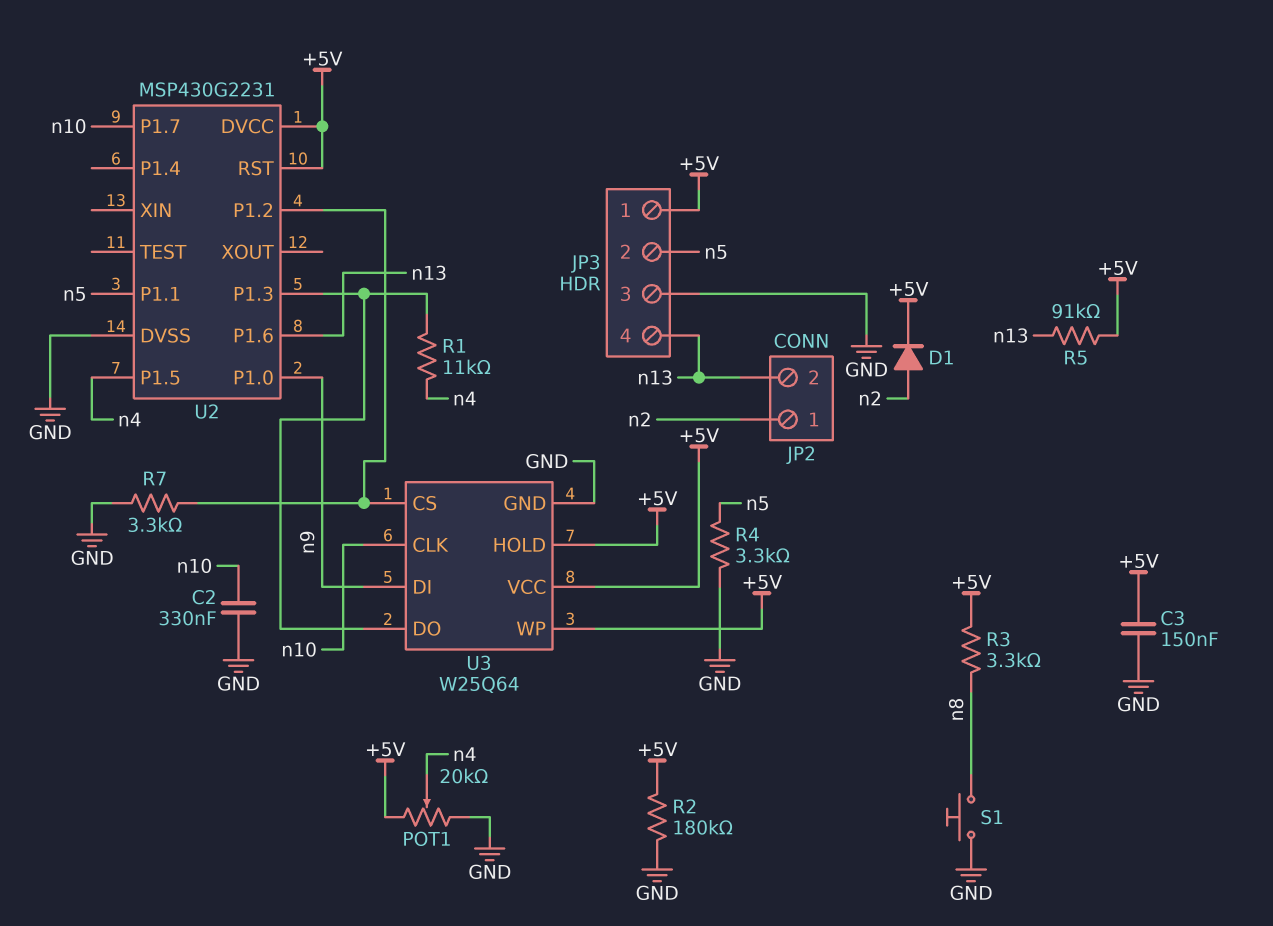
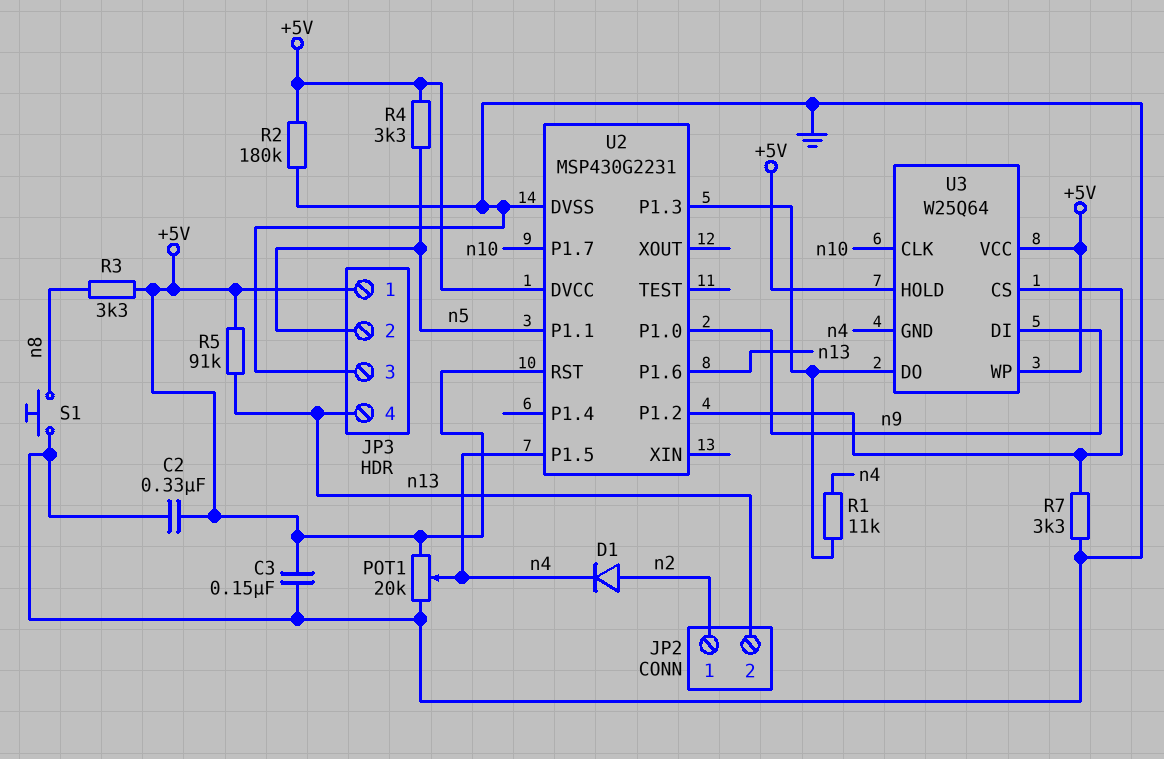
C2: 330nF (GND, n10) -> 330nF (+5V, GND)
D1: diode (A n2, K +5V) -> diode (A n2, K n4)
R4: 3.3k (GND, n5) -> 3.3k (+5V, n5)
U3 pin GND: GND -> n4

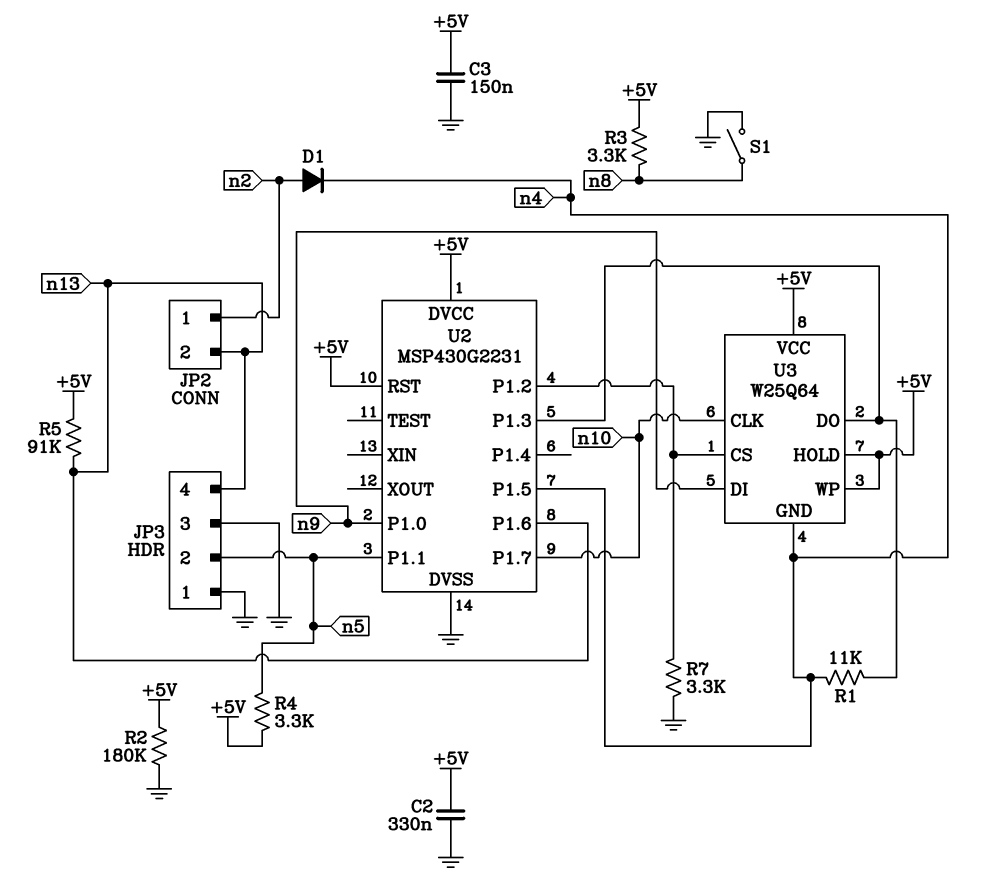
JP3 pin 1: +5V -> GND
POT1: 20k (+5V, GND, wiper n4) -> none
S1: button (GND, n8) -> switch (GND, n8)

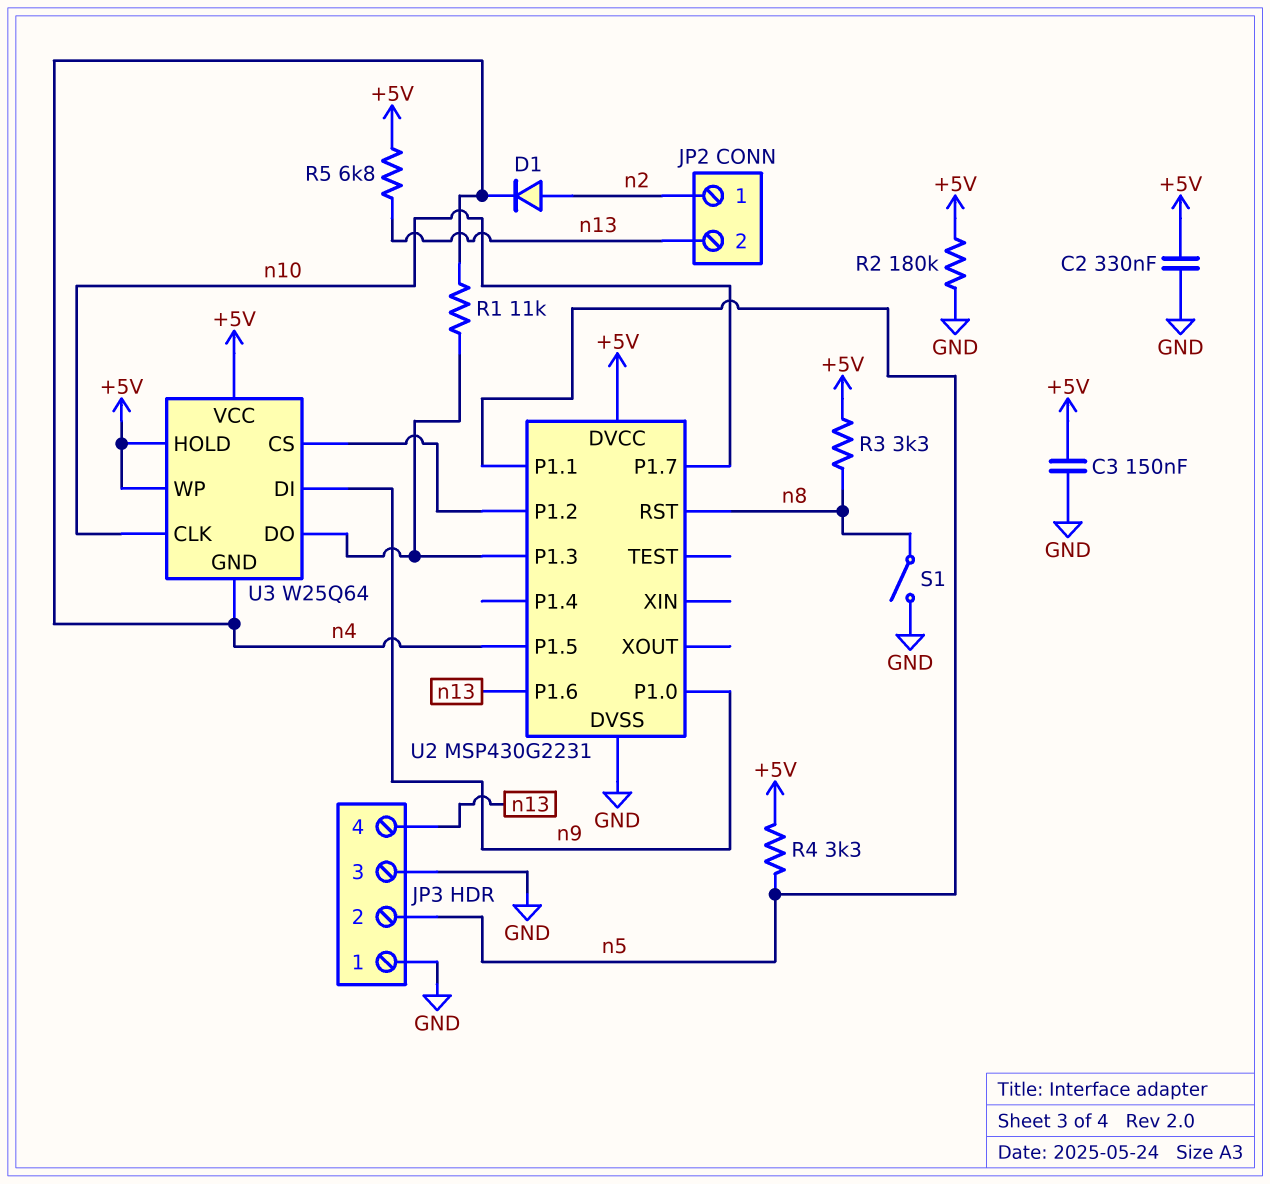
R5: 91k (+5V, n13) -> 6.8k (+5V, n13)
R7: 3.3k (GND, U2/P1.2) -> none
U2 pin RST: +5V -> n8

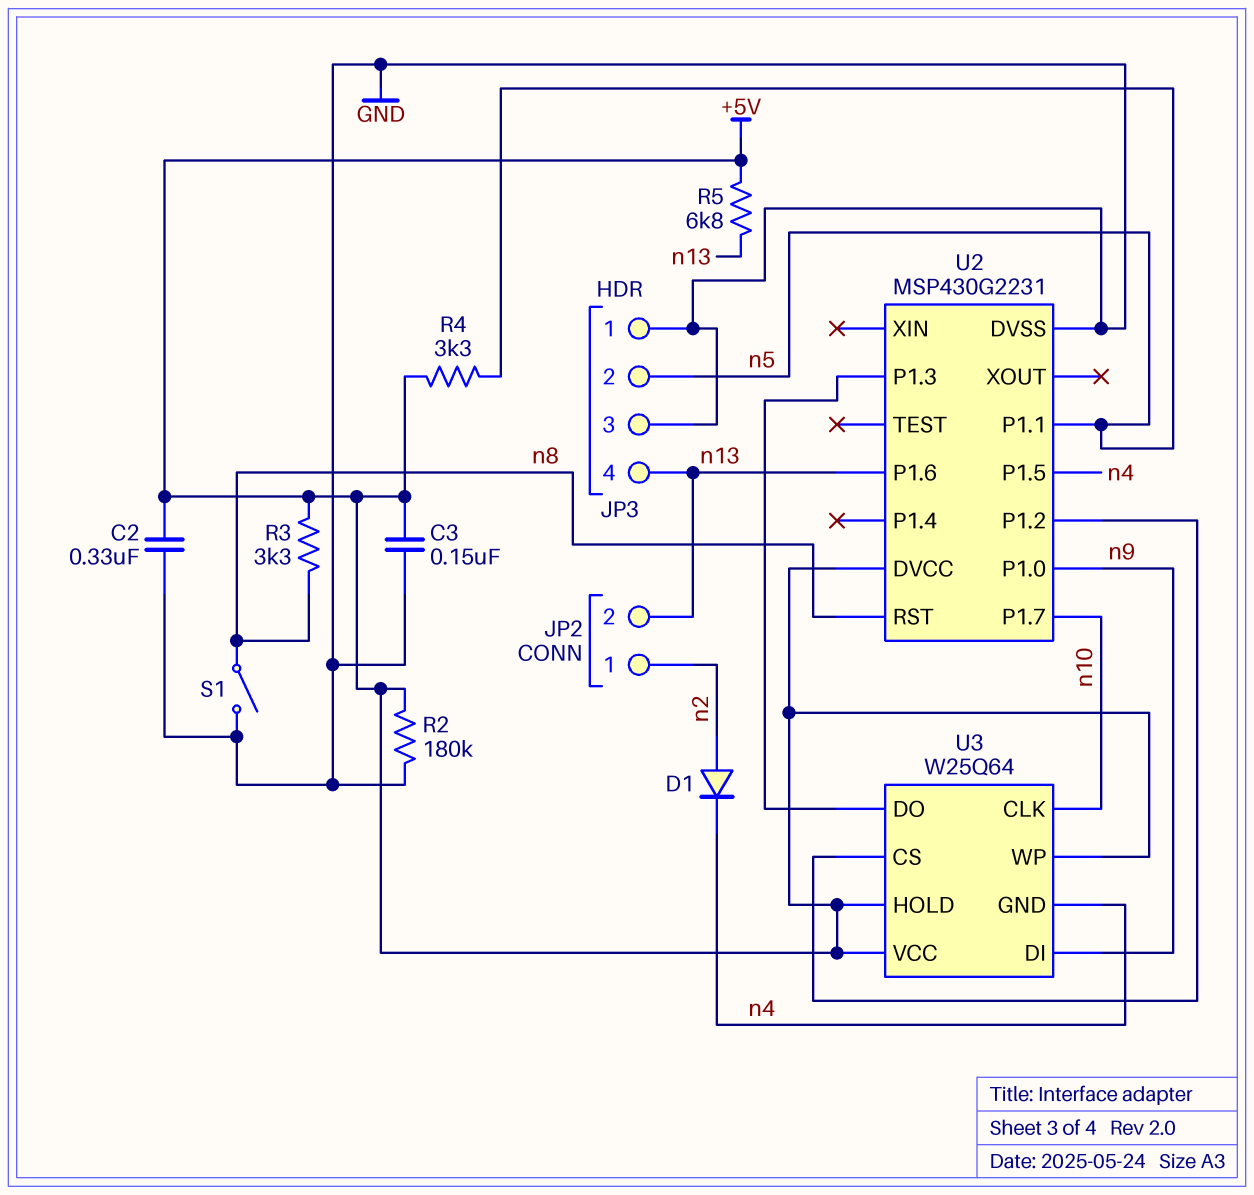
R1: 11k (U2/P1.3, n4) -> none

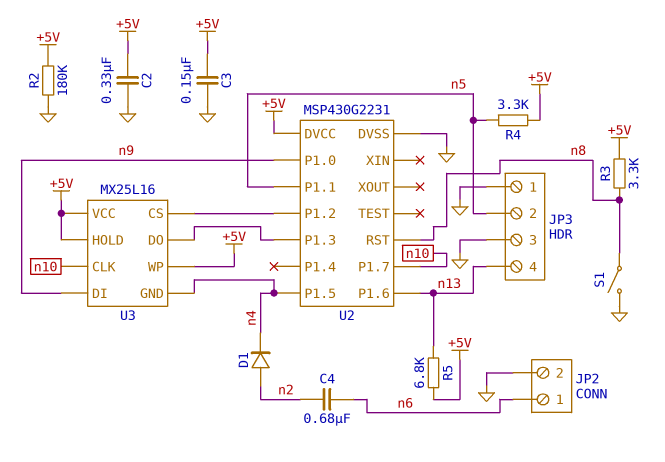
C4: none -> 680nF (n2, n6)
JP2 pin 1: n2 -> n6
JP2 pin 2: n13 -> GND
U3: W25Q64 -> MX25L16

